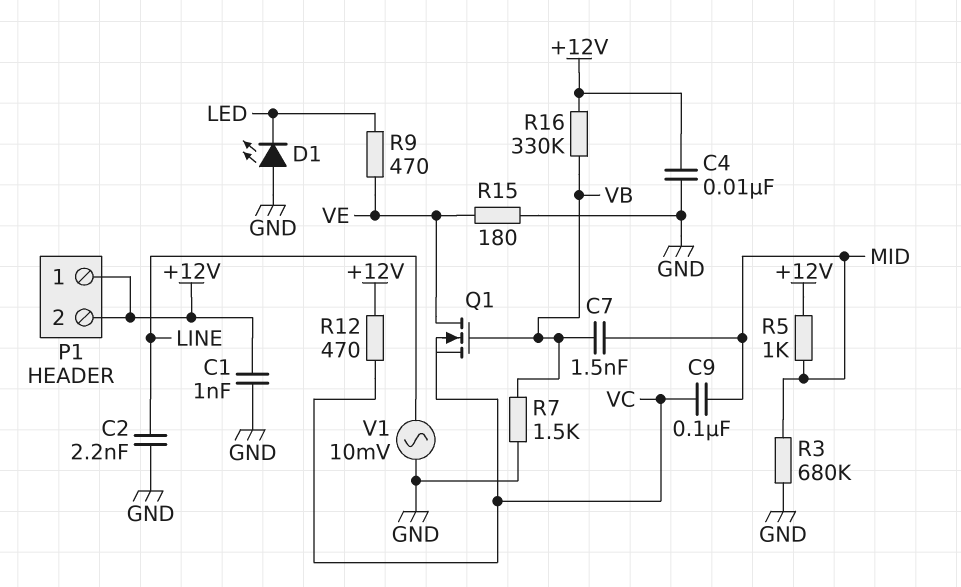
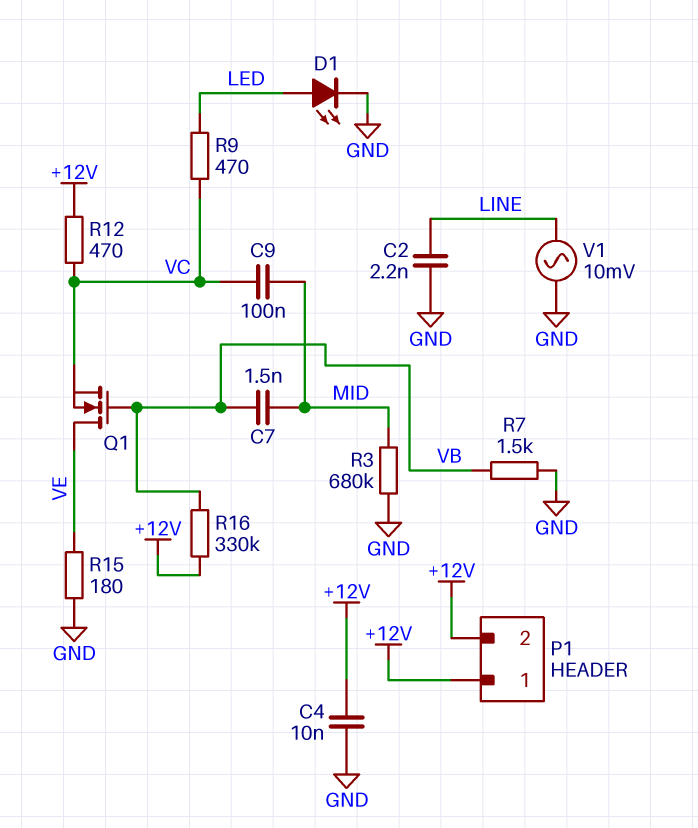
C1: 1nF (+12V, GND) -> none
D1: LED (A GND, K LED) -> LED (A LED, K GND)
R5: 1k (+12V, MID) -> none
R9: 470 (LED, VE) -> 470 (LED, VC)

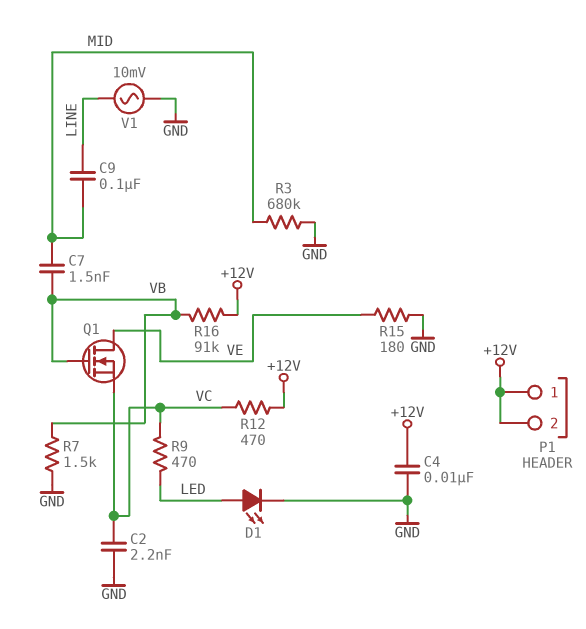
C2: 2.2nF (GND, LINE) -> 2.2nF (GND, VC)
C9: 100nF (MID, VC) -> 100nF (LINE, MID)
R16: 330k (+12V, VB) -> 91k (+12V, VB)

